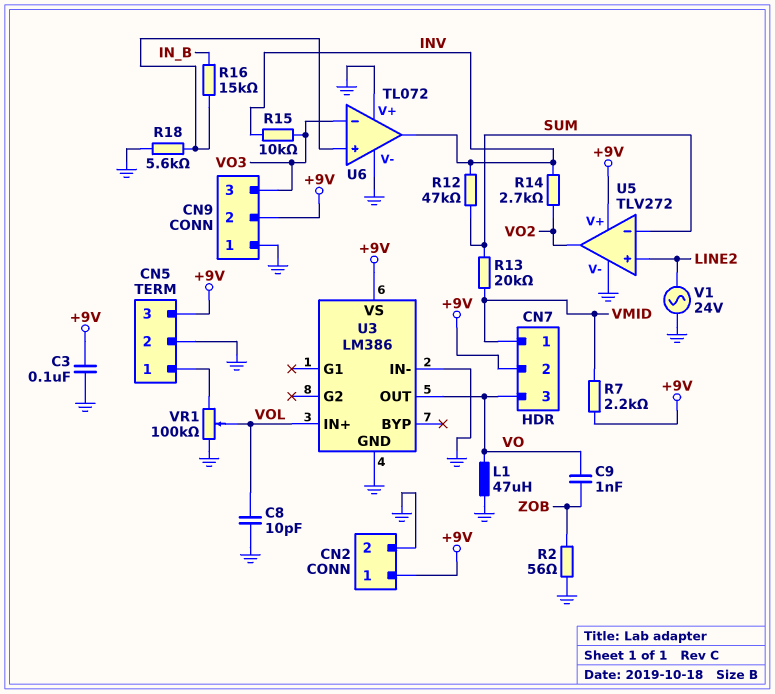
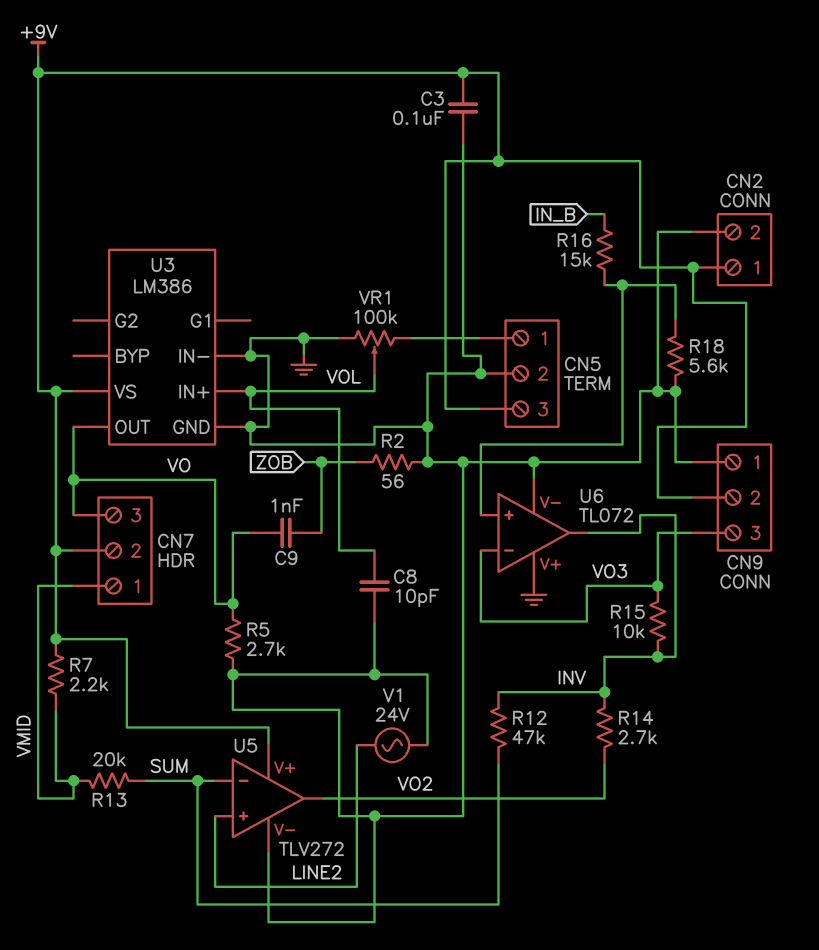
L1: 47uH (GND, VO) -> none
R5: none -> 2.7k (GND, VO)

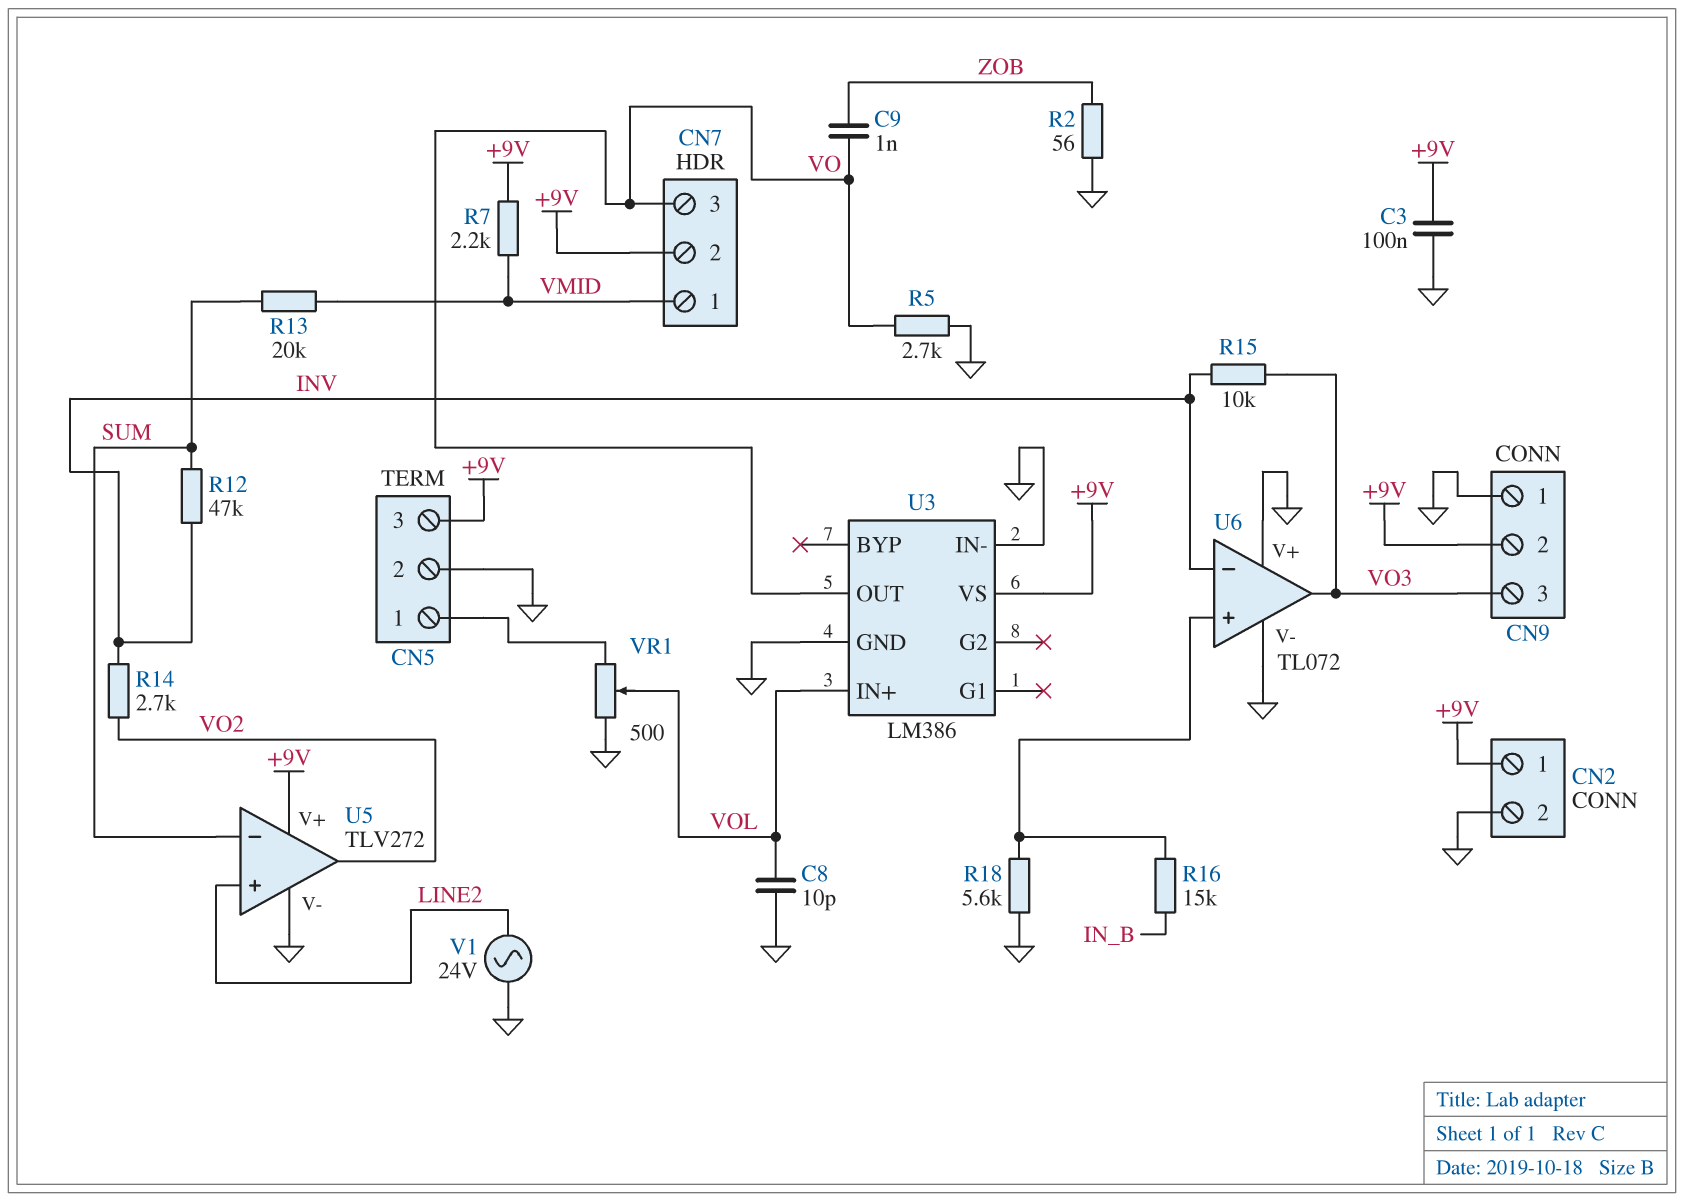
U6 pin in-: VO3 -> INV
U6 pin out: INV -> VO3
VR1: 100k (CN5/1, GND, wiper VOL) -> 500 (CN5/1, GND, wiper VOL)

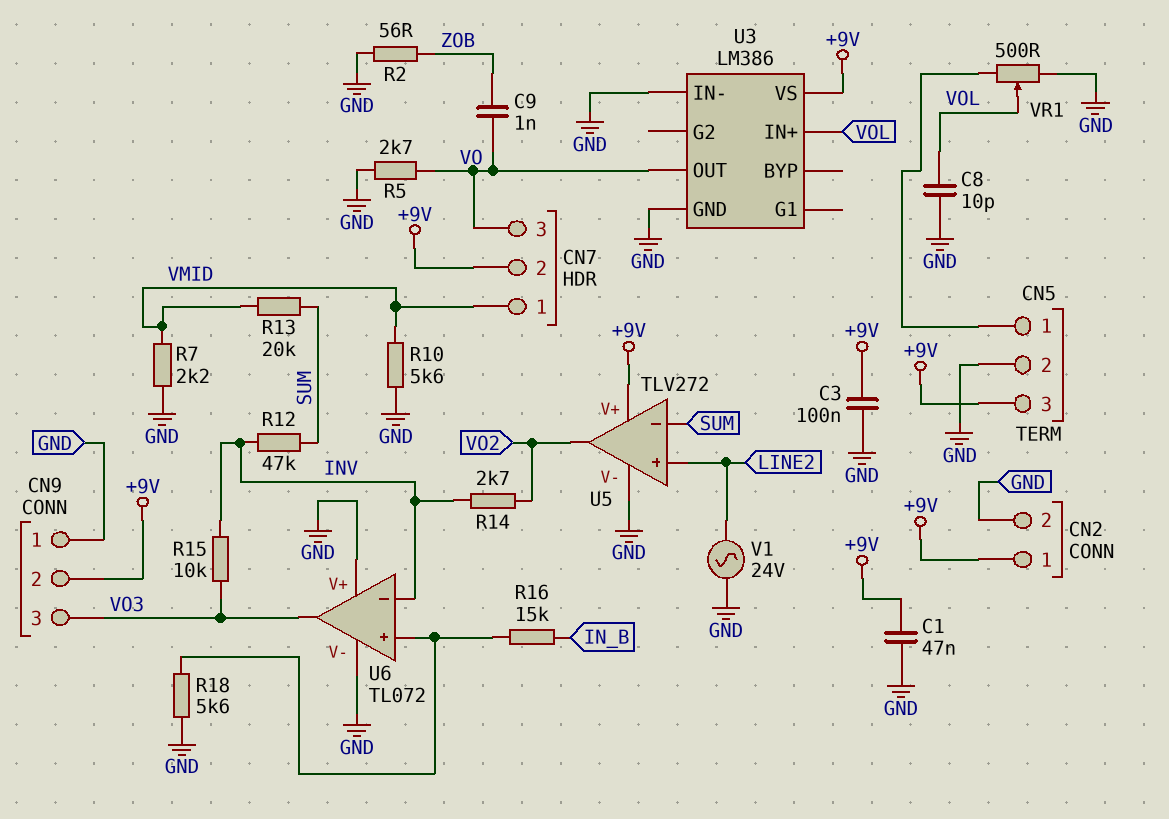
C1: none -> 47nF (+9V, GND)
R7: 2.2k (+9V, VMID) -> 2.2k (GND, VMID)
R10: none -> 5.6k (GND, VMID)

